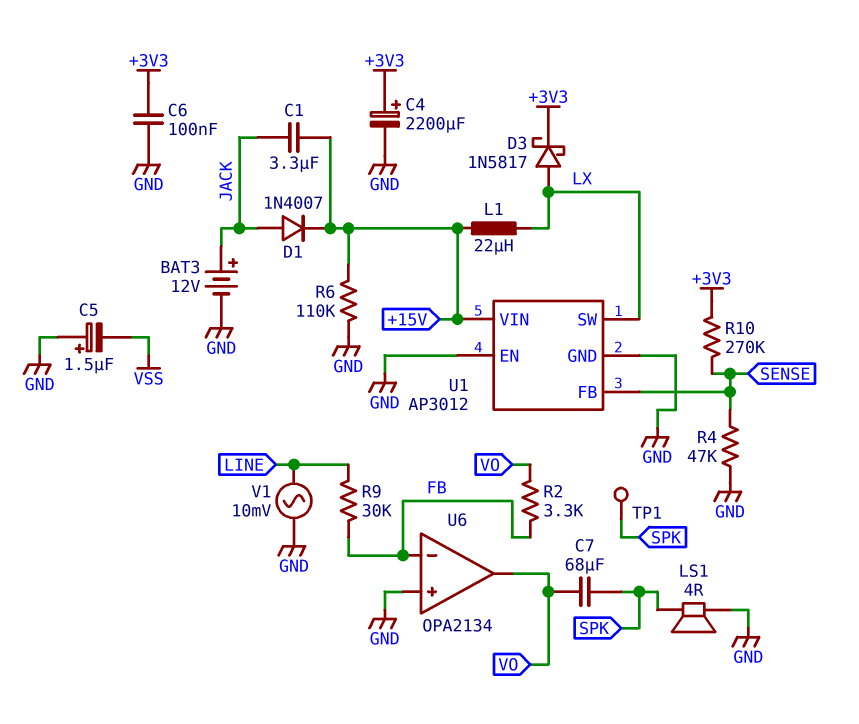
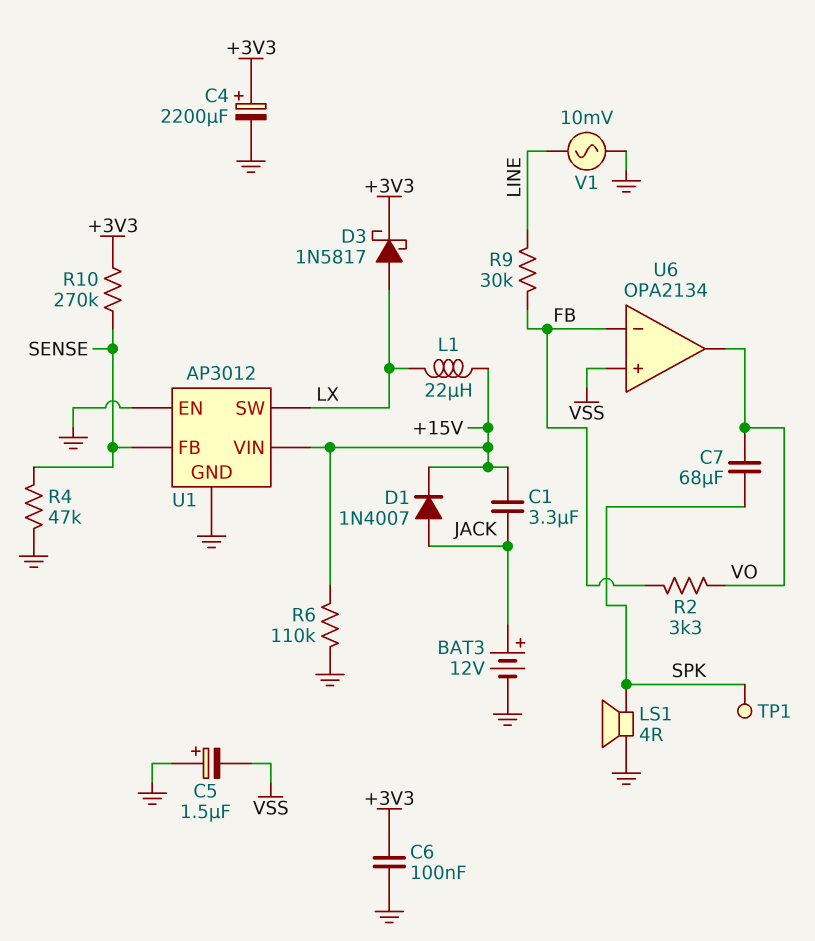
U6 pin in+: GND -> VSS

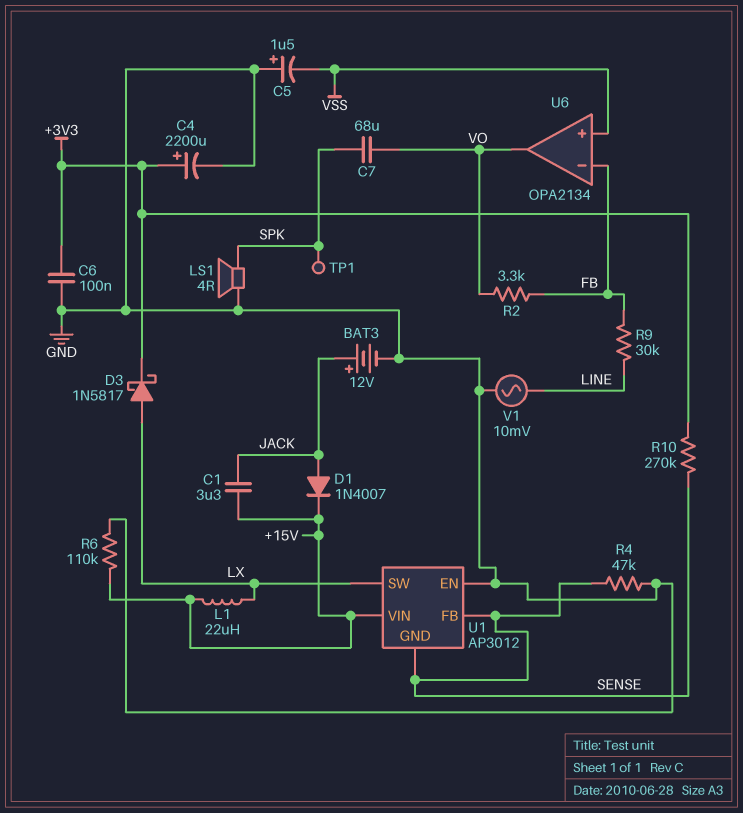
U1 pin GND: GND -> SENSE

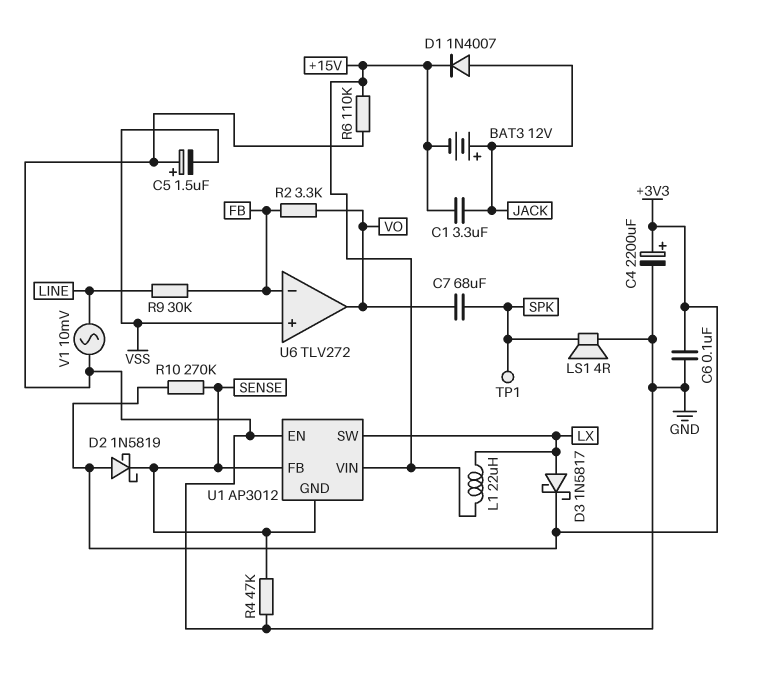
BAT3: 12V (plus JACK, minus GND) -> 12V (plus JACK, minus +15V)
D2: none -> schottky 1N5819 (A +3V3, K SENSE)
U6: OPA2134 -> TLV272

